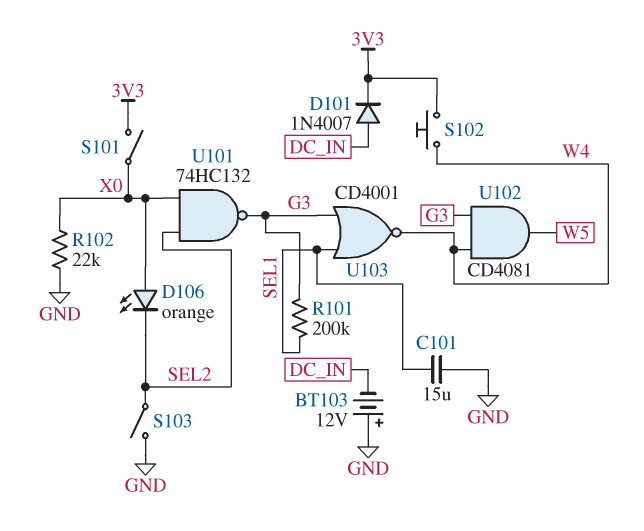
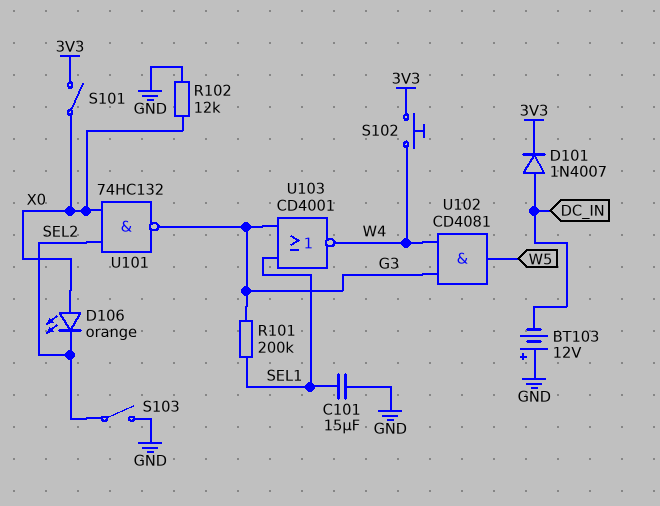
R102: 22k (GND, X0) -> 12k (GND, X0)

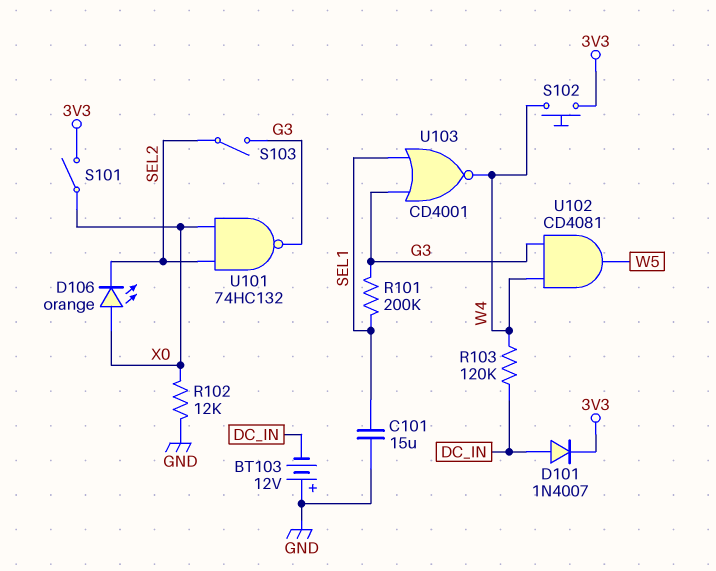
R103: none -> 120k (DC_IN, W4)
S103: switch (GND, SEL2) -> switch (G3, SEL2)

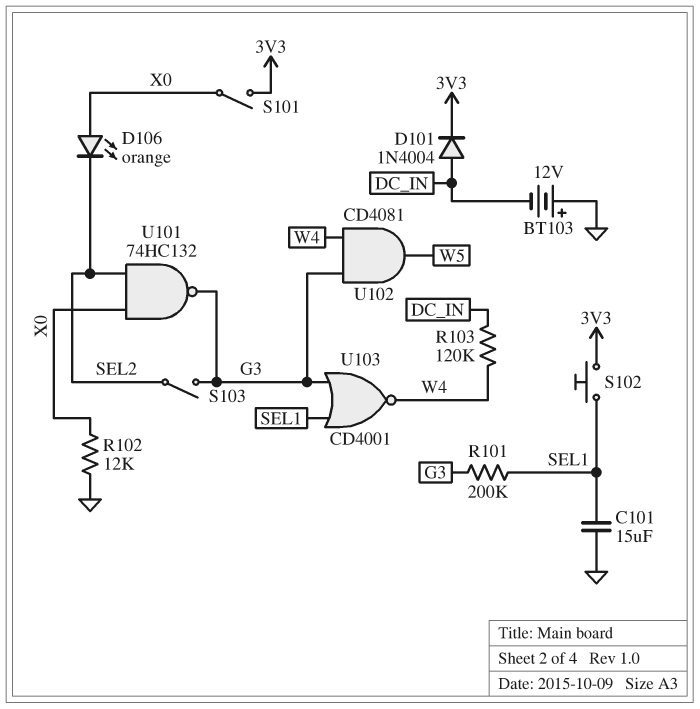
D101: diode 1N4007 (A DC_IN, K 3V3) -> diode 1N4004 (A DC_IN, K 3V3)
S102: button (3V3, W4) -> button (3V3, SEL1)

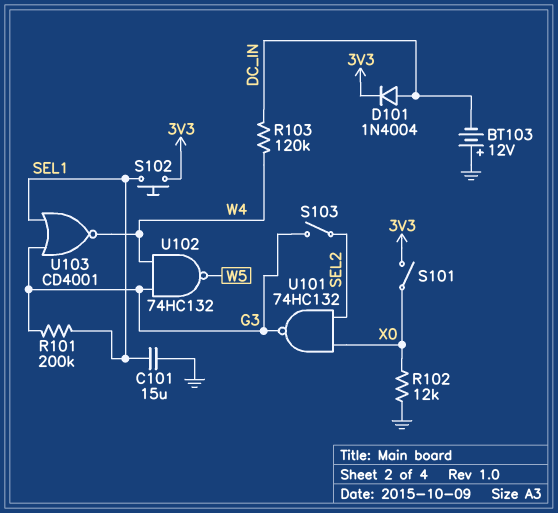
D106: LED orange (A X0, K SEL2) -> none
U102: AND CD4081 (in G3, in W4, out W5) -> NAND 74HC132 (in G3, in W4, out W5)

